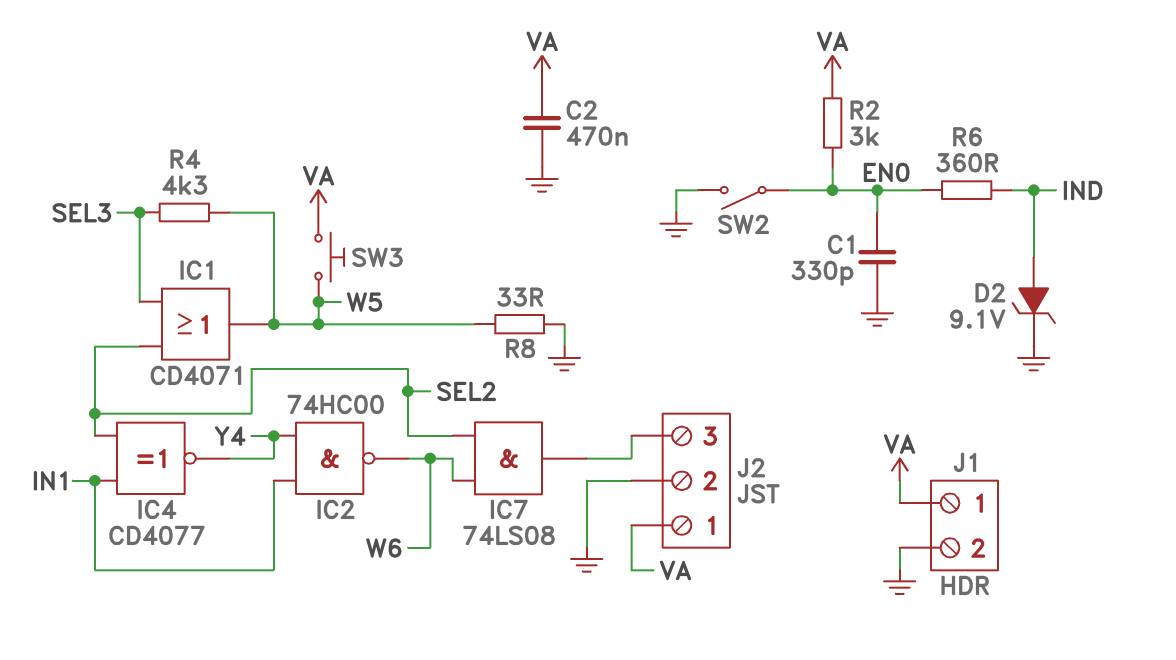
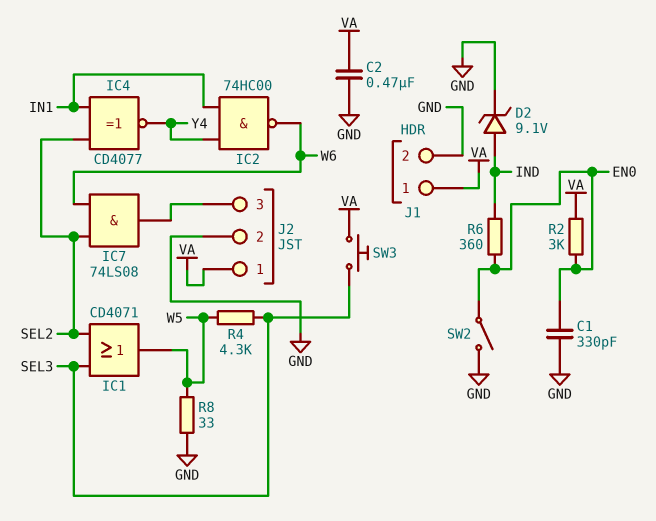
SW3: button (VA, W5) -> button (SEL3, VA)

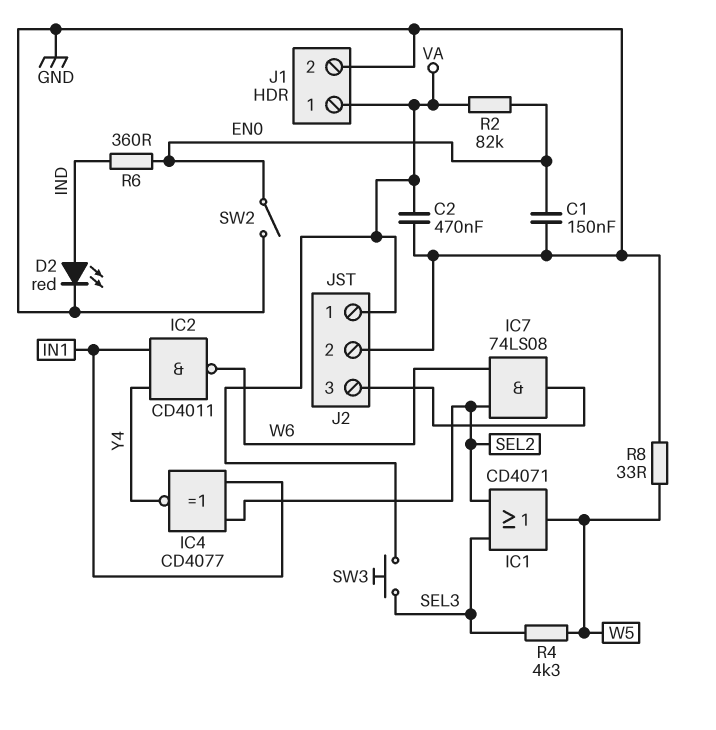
C1: 330pF (EN0, GND) -> 150nF (EN0, GND)
D2: zener 9.1V (A IND, K GND) -> LED red (A IND, K GND)
IC2: NAND 74HC00 (in IN1, in Y4, out W6) -> NAND CD4011 (in IN1, in Y4, out W6)
R2: 3k (EN0, VA) -> 82k (EN0, VA)

